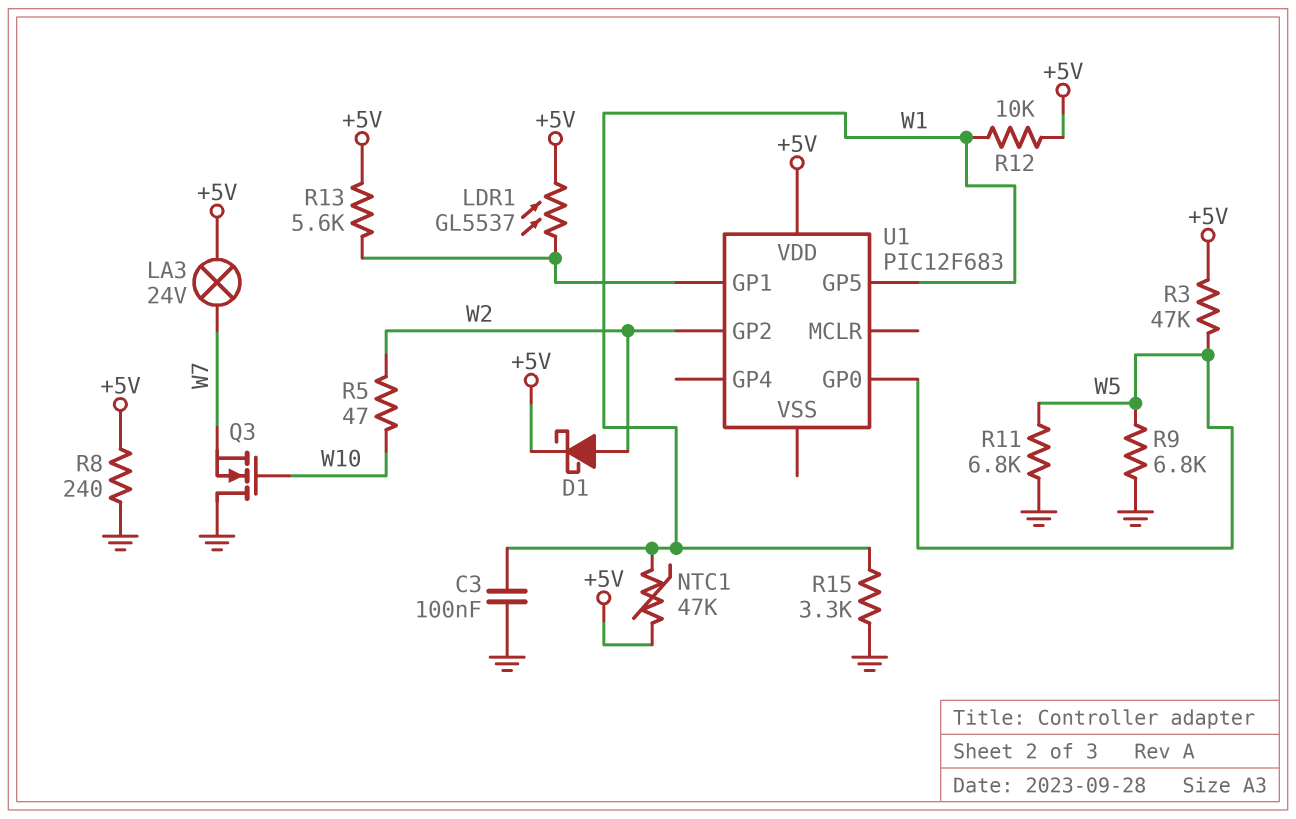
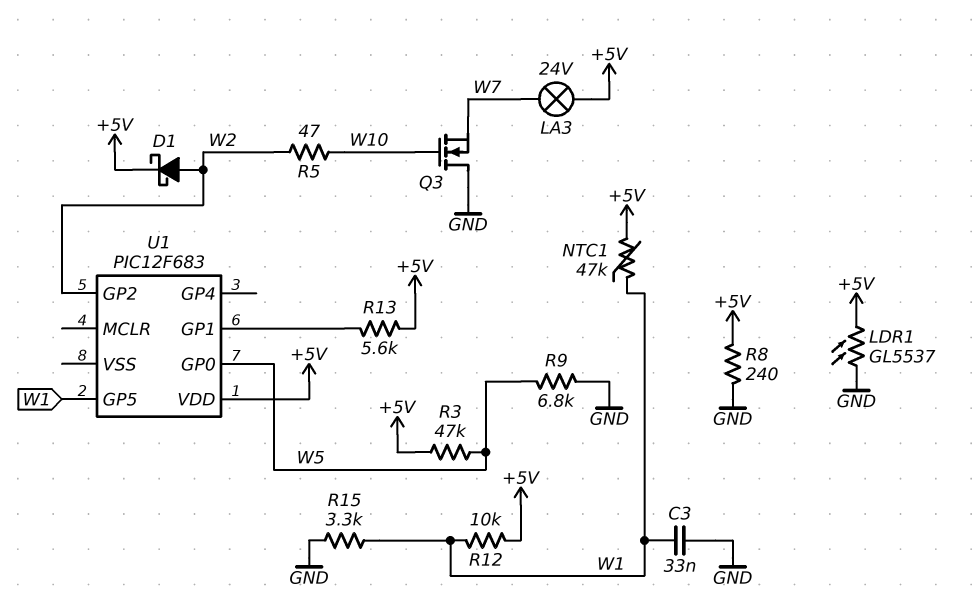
C3: 100nF (GND, W1) -> 33nF (GND, W1)
LDR1: GL5537 (+5V, U1/GP1) -> GL5537 (+5V, GND)
R11: 6.8k (GND, W5) -> none

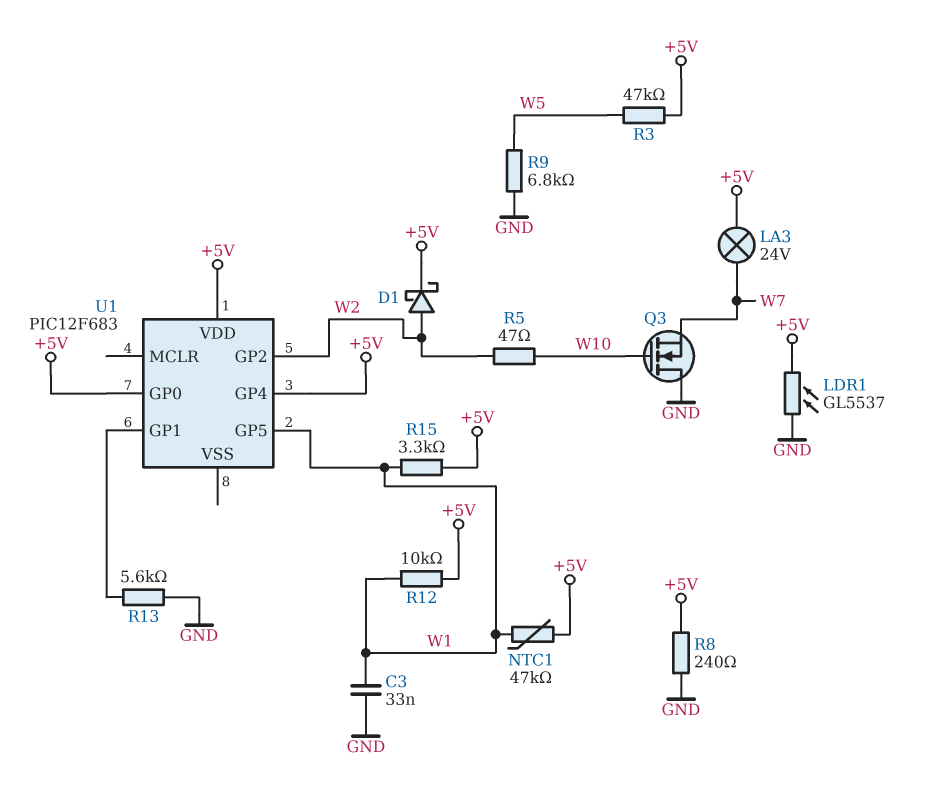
R13: 5.6k (+5V, U1/GP1) -> 5.6k (GND, U1/GP1)
R15: 3.3k (GND, W1) -> 3.3k (+5V, W1)
U1 pin GP0: W5 -> +5V
U1 pin GP4: none -> +5V

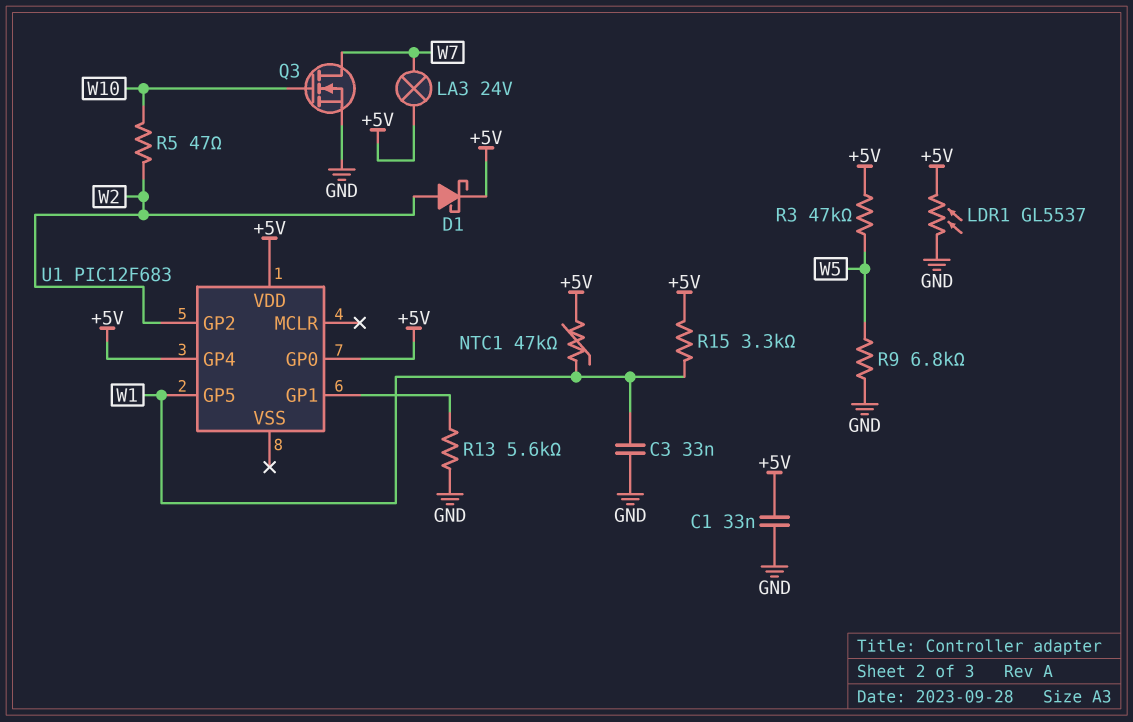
C1: none -> 33nF (+5V, GND)
Q3: NMOS (G W10, D GND, S W7) -> NMOS (G W10, D W7, S GND)
R8: 240 (+5V, GND) -> none
R12: 10k (+5V, W1) -> none

